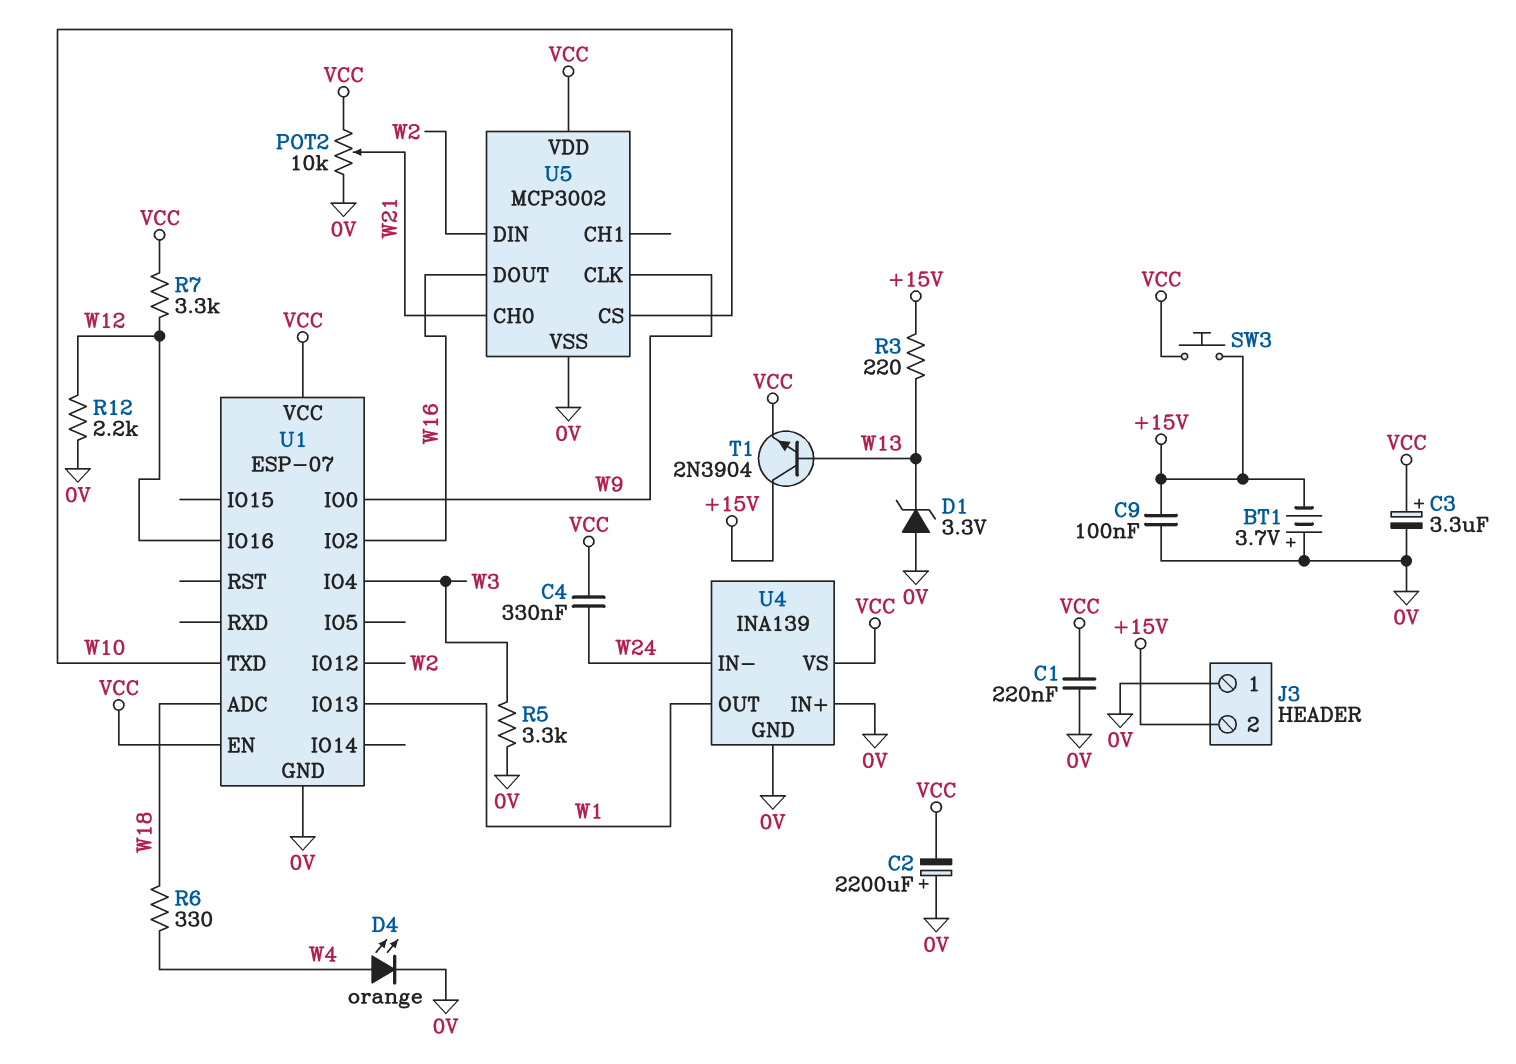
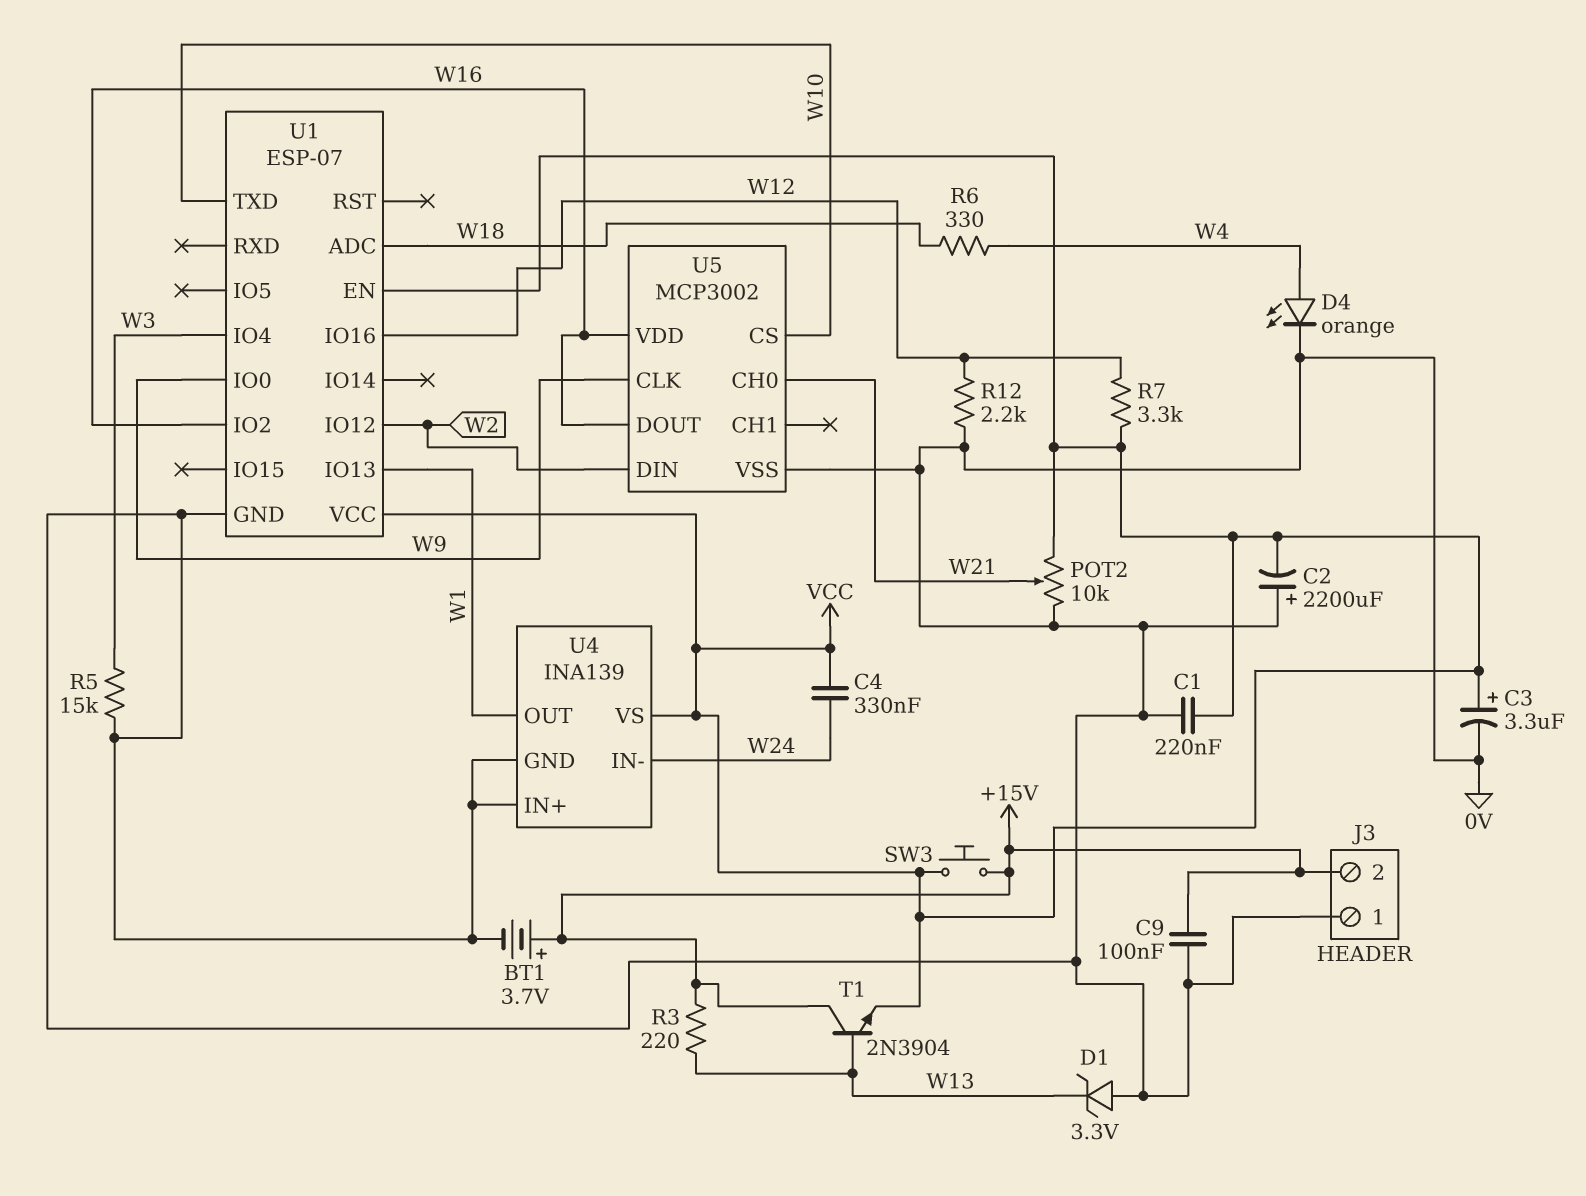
BT1: 3.7V (plus 0V, minus +15V) -> 3.7V (plus +15V, minus 0V)
R5: 3.3k (0V, W3) -> 15k (0V, W3)
U5 pin VDD: VCC -> W16

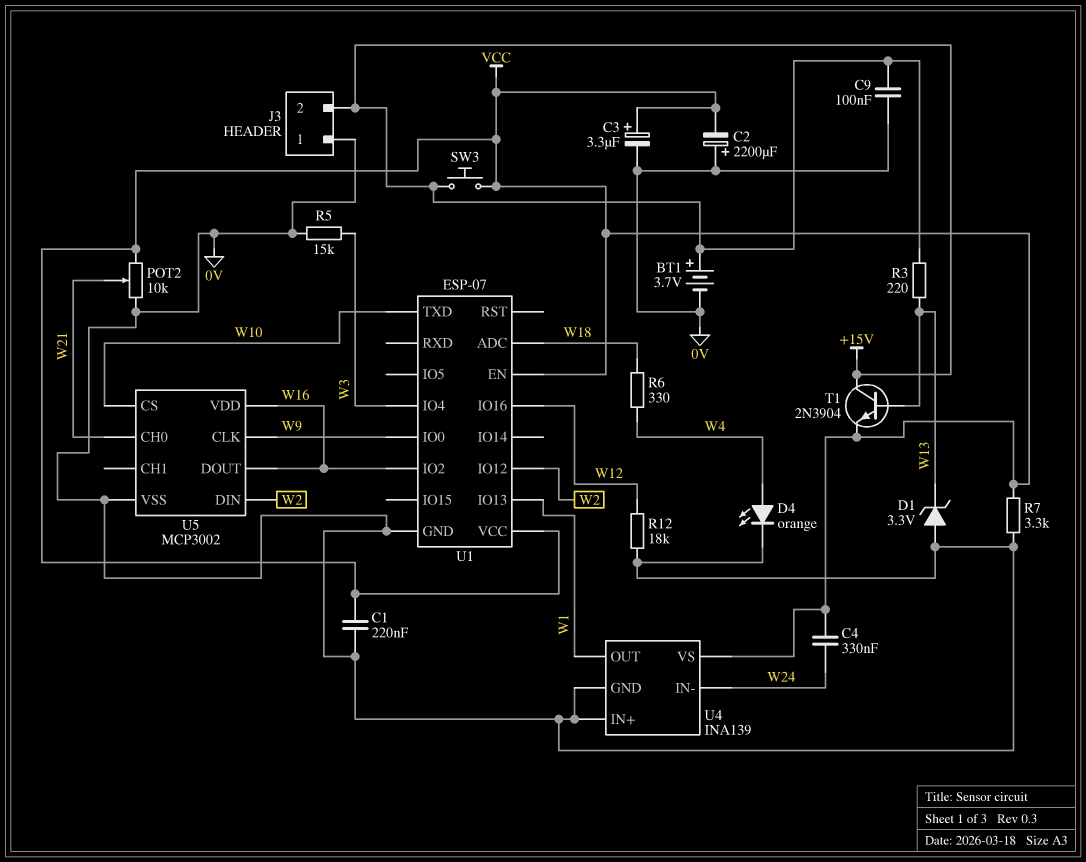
R7: 3.3k (VCC, W12) -> 3.3k (0V, VCC)
R12: 2.2k (0V, W12) -> 18k (0V, W12)

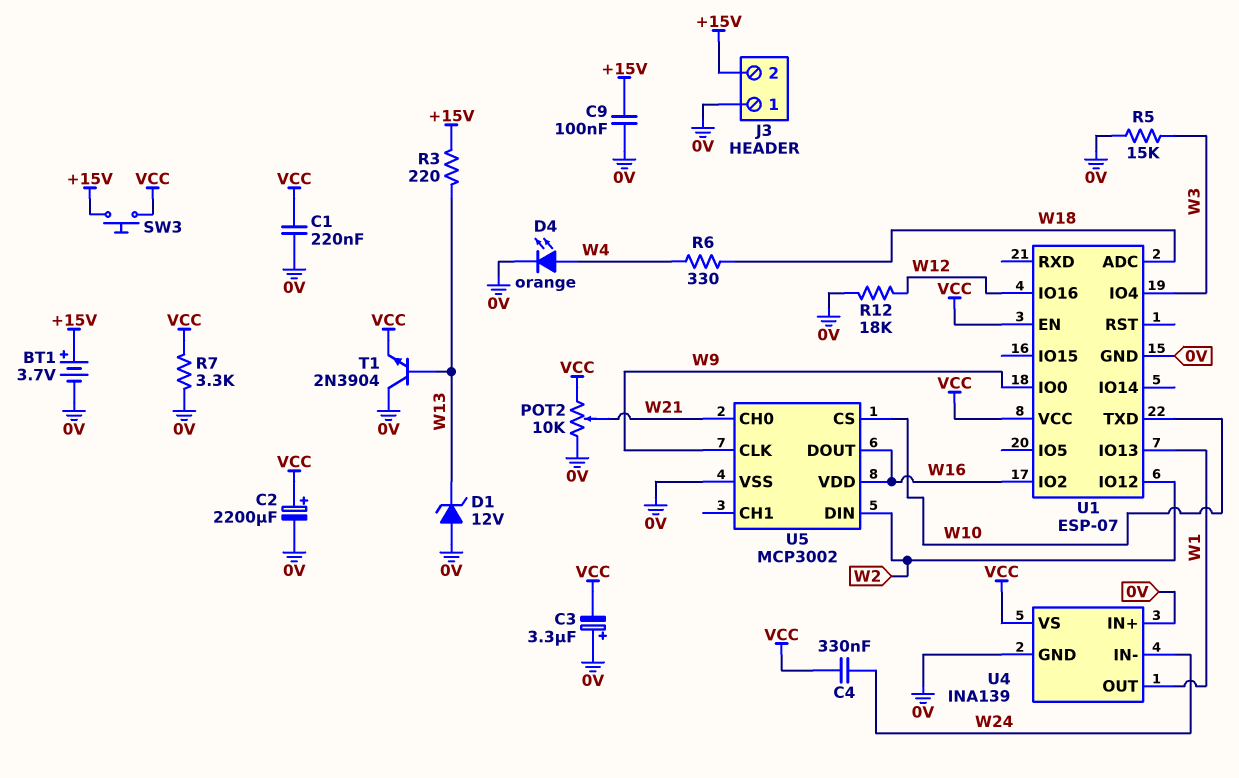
C2: 2200uF (plus 0V, minus VCC) -> 2200uF (plus VCC, minus 0V)
C3: 3.3uF (plus VCC, minus 0V) -> 3.3uF (plus 0V, minus VCC)
D1: zener 3.3V (A 0V, K W13) -> zener 12V (A 0V, K W13)
T1: NPN 2N3904 (B W13, C +15V, E VCC) -> NPN 2N3904 (B W13, C 0V, E VCC)

